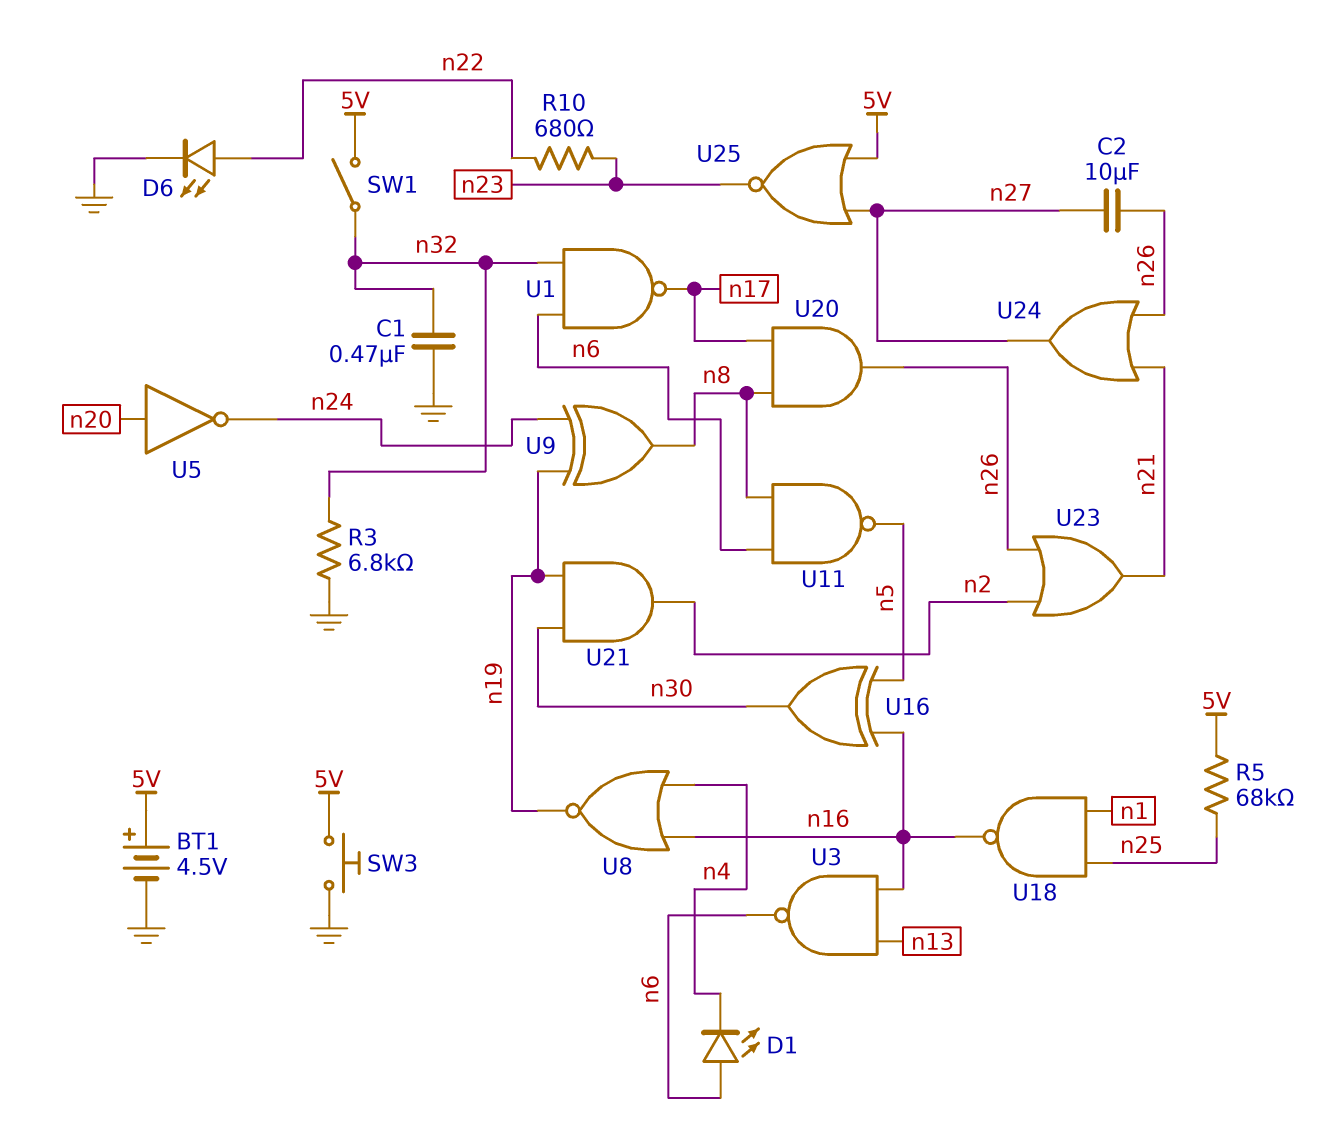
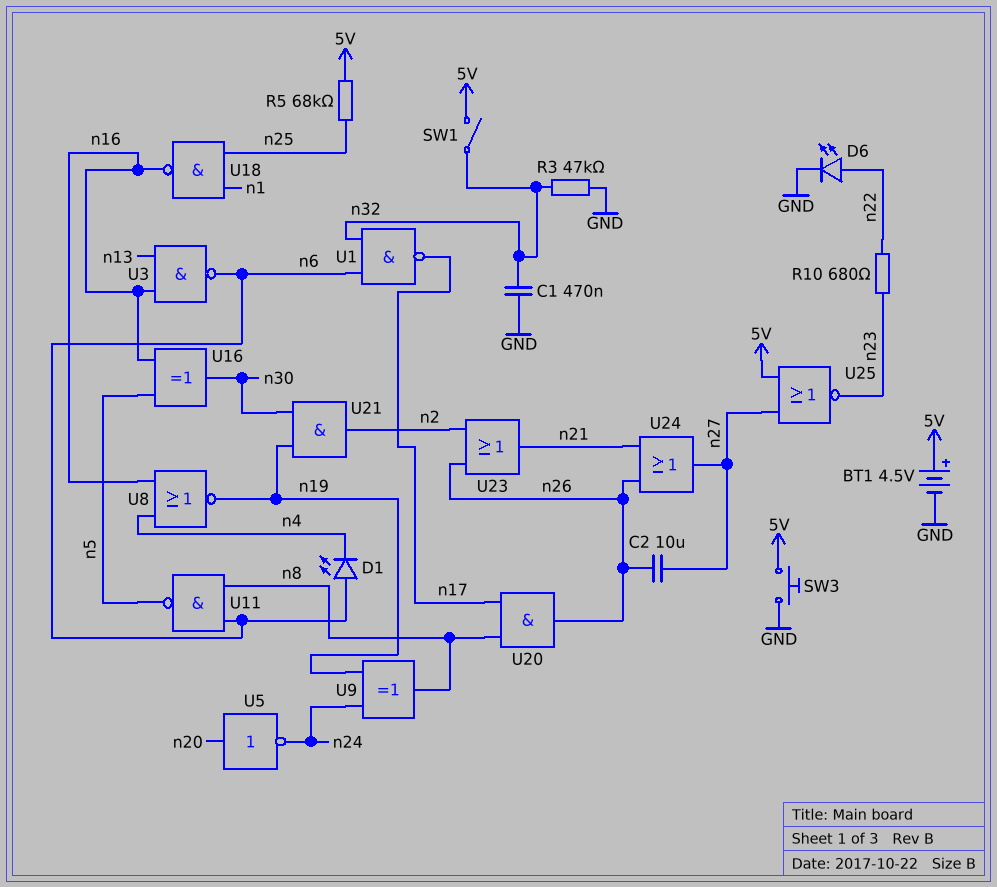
R3: 6.8k (GND, n32) -> 47k (GND, n32)

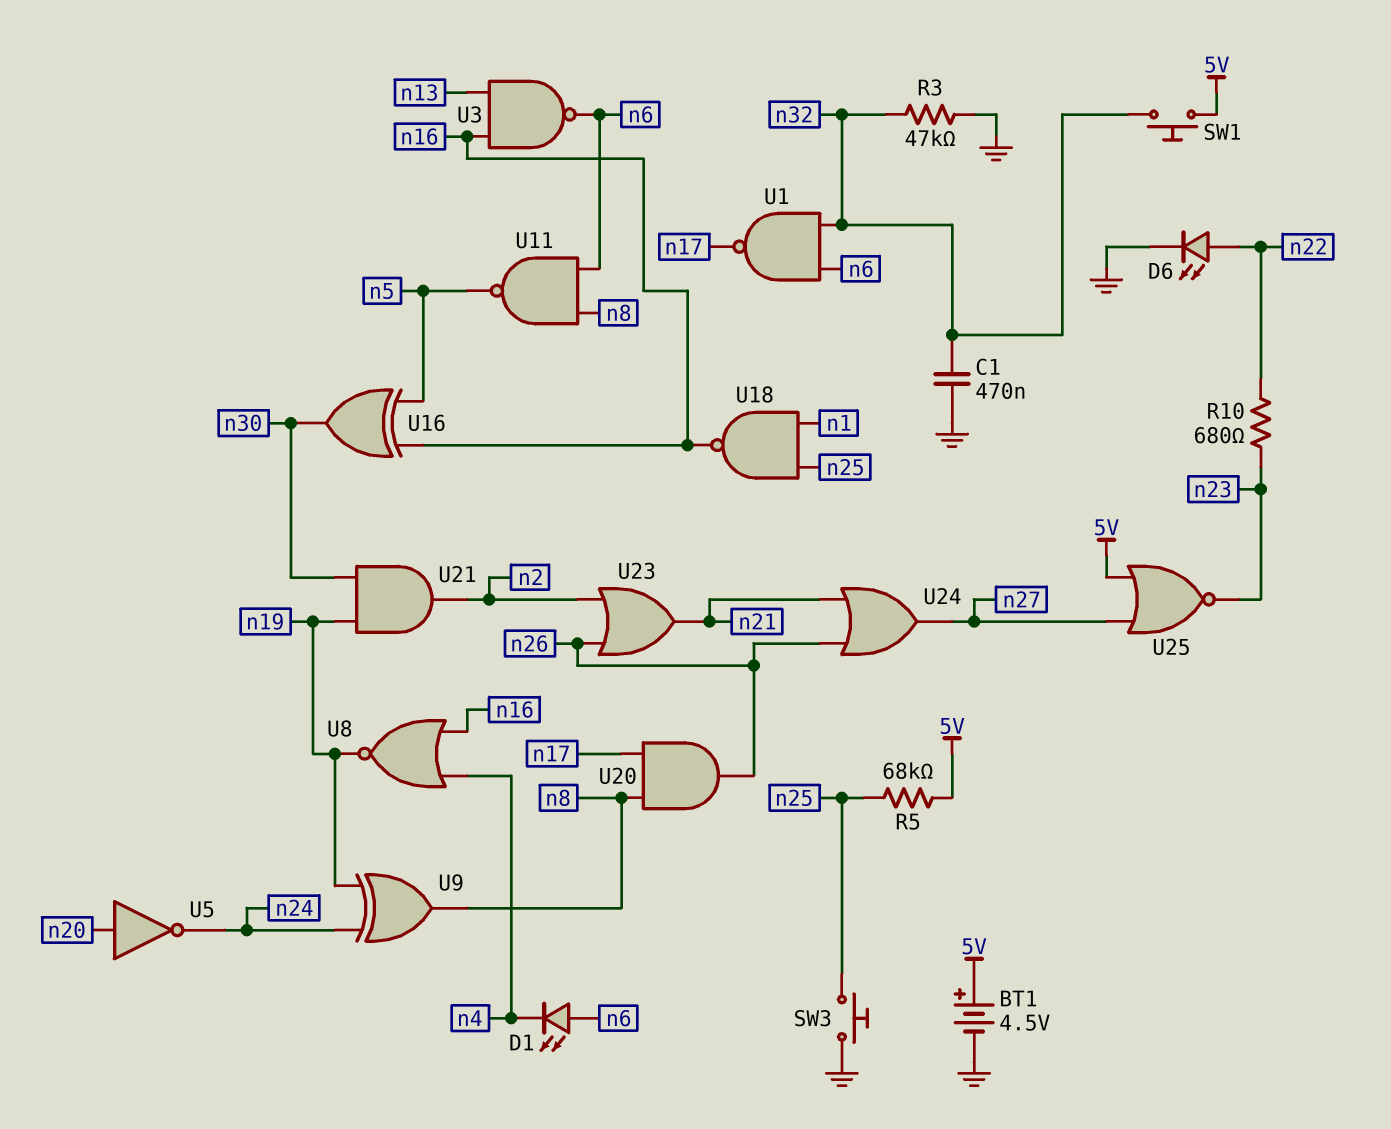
C2: 10uF (n26, n27) -> none
SW1: switch (5V, n32) -> button (5V, n32)
SW3: button (5V, GND) -> button (GND, n25)

